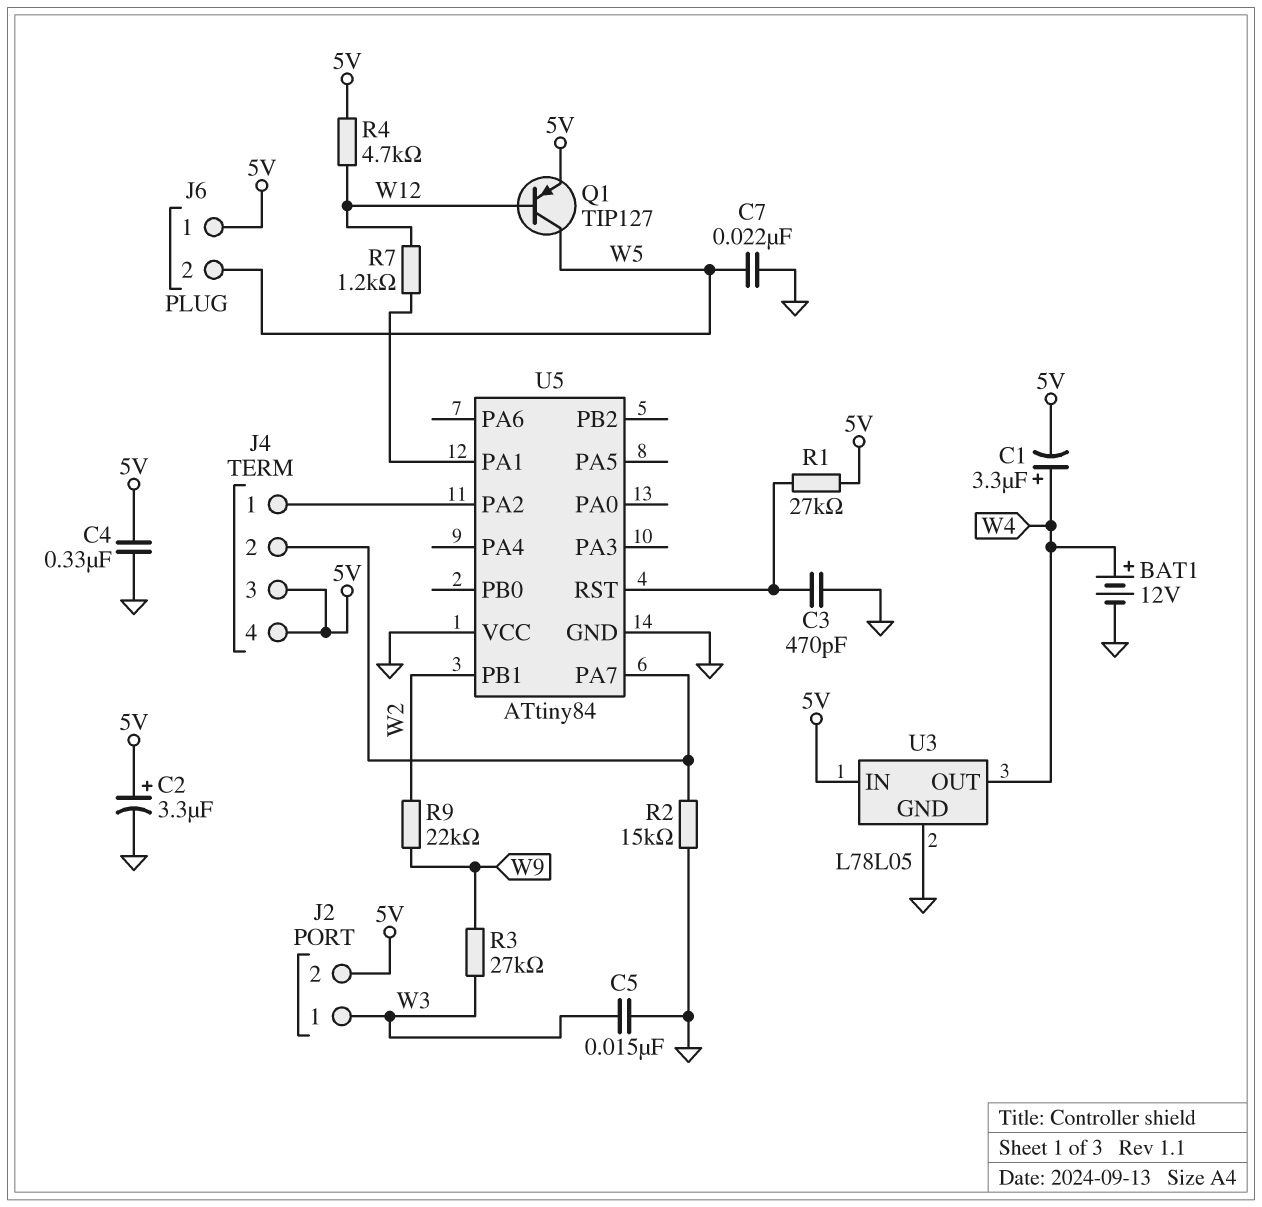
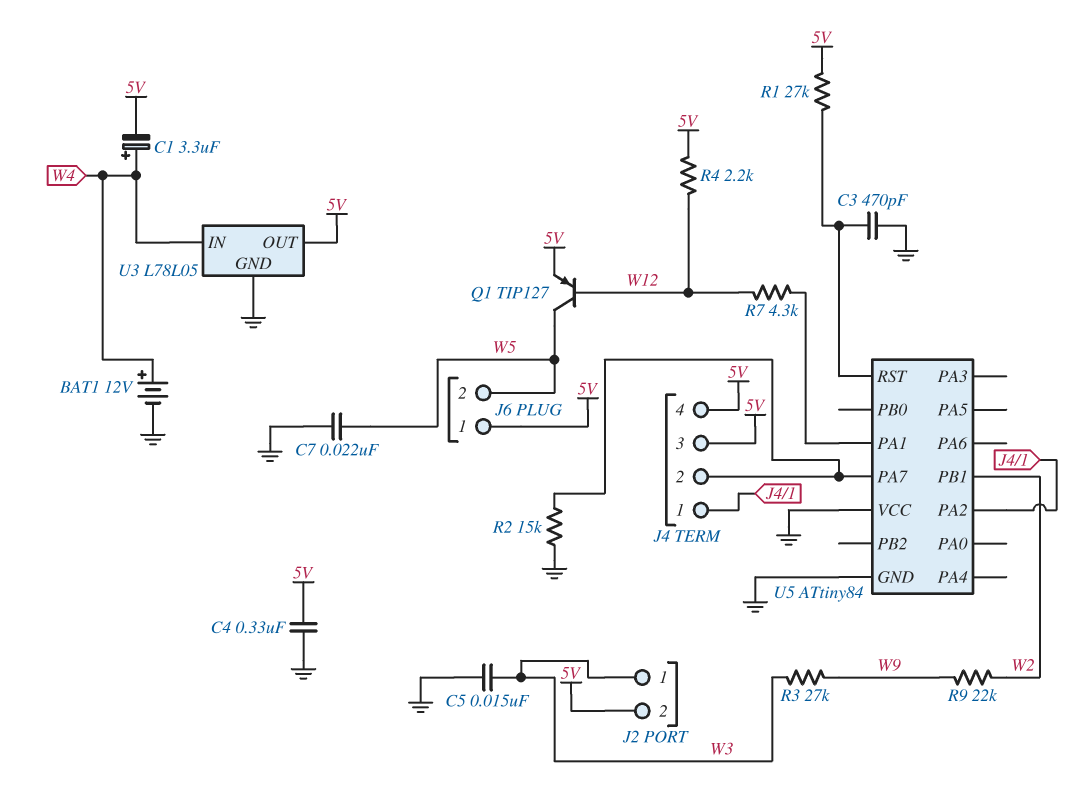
C2: 3.3uF (plus 5V, minus GND) -> none
R4: 4.7k (5V, W12) -> 2.2k (5V, W12)
R7: 1.2k (U5/PA1, W12) -> 4.3k (U5/PA1, W12)
U3 pin IN: 5V -> W4
U3 pin OUT: W4 -> 5V

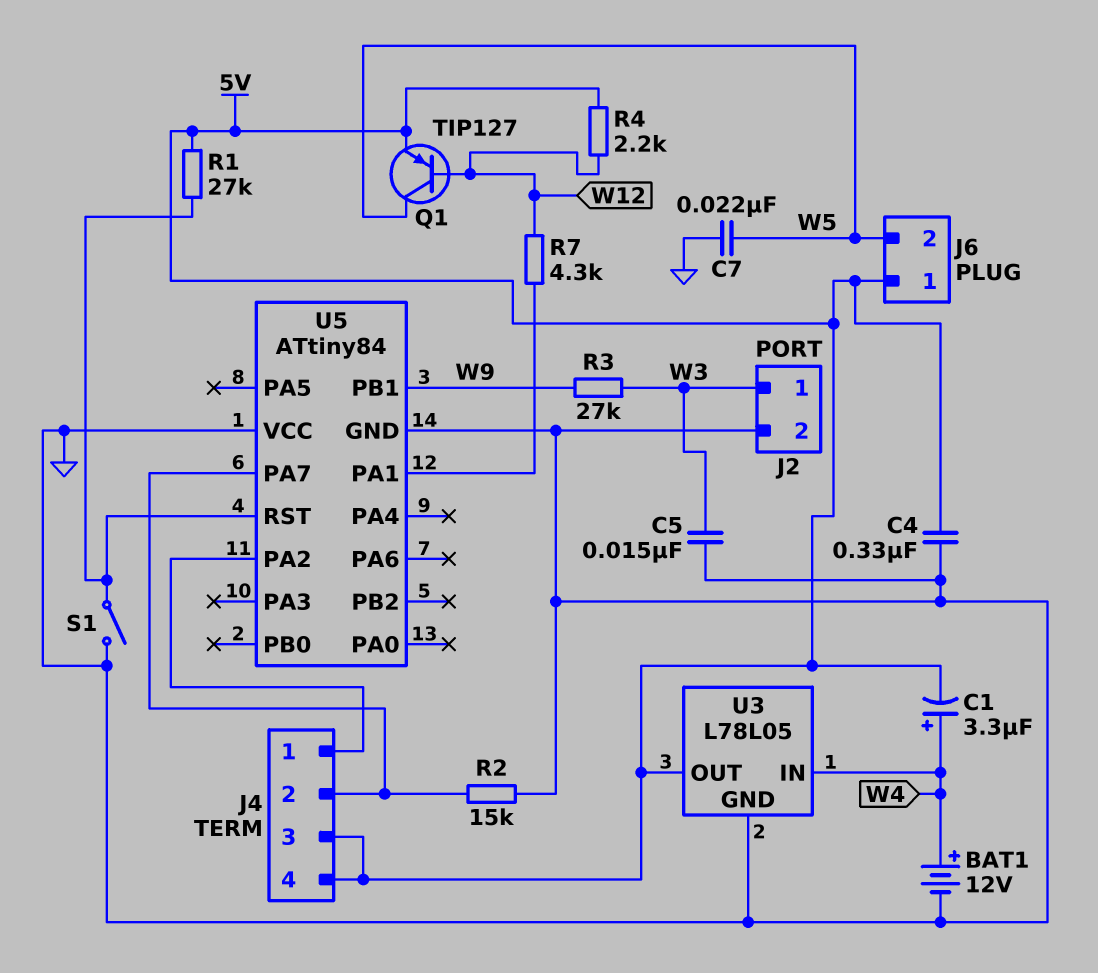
C3: 470pF (GND, U5/RST) -> none
J2 pin 2: 5V -> GND
R9: 22k (W2, W9) -> none
S1: none -> switch (GND, U5/RST)
U5 pin PB1: W2 -> W9

